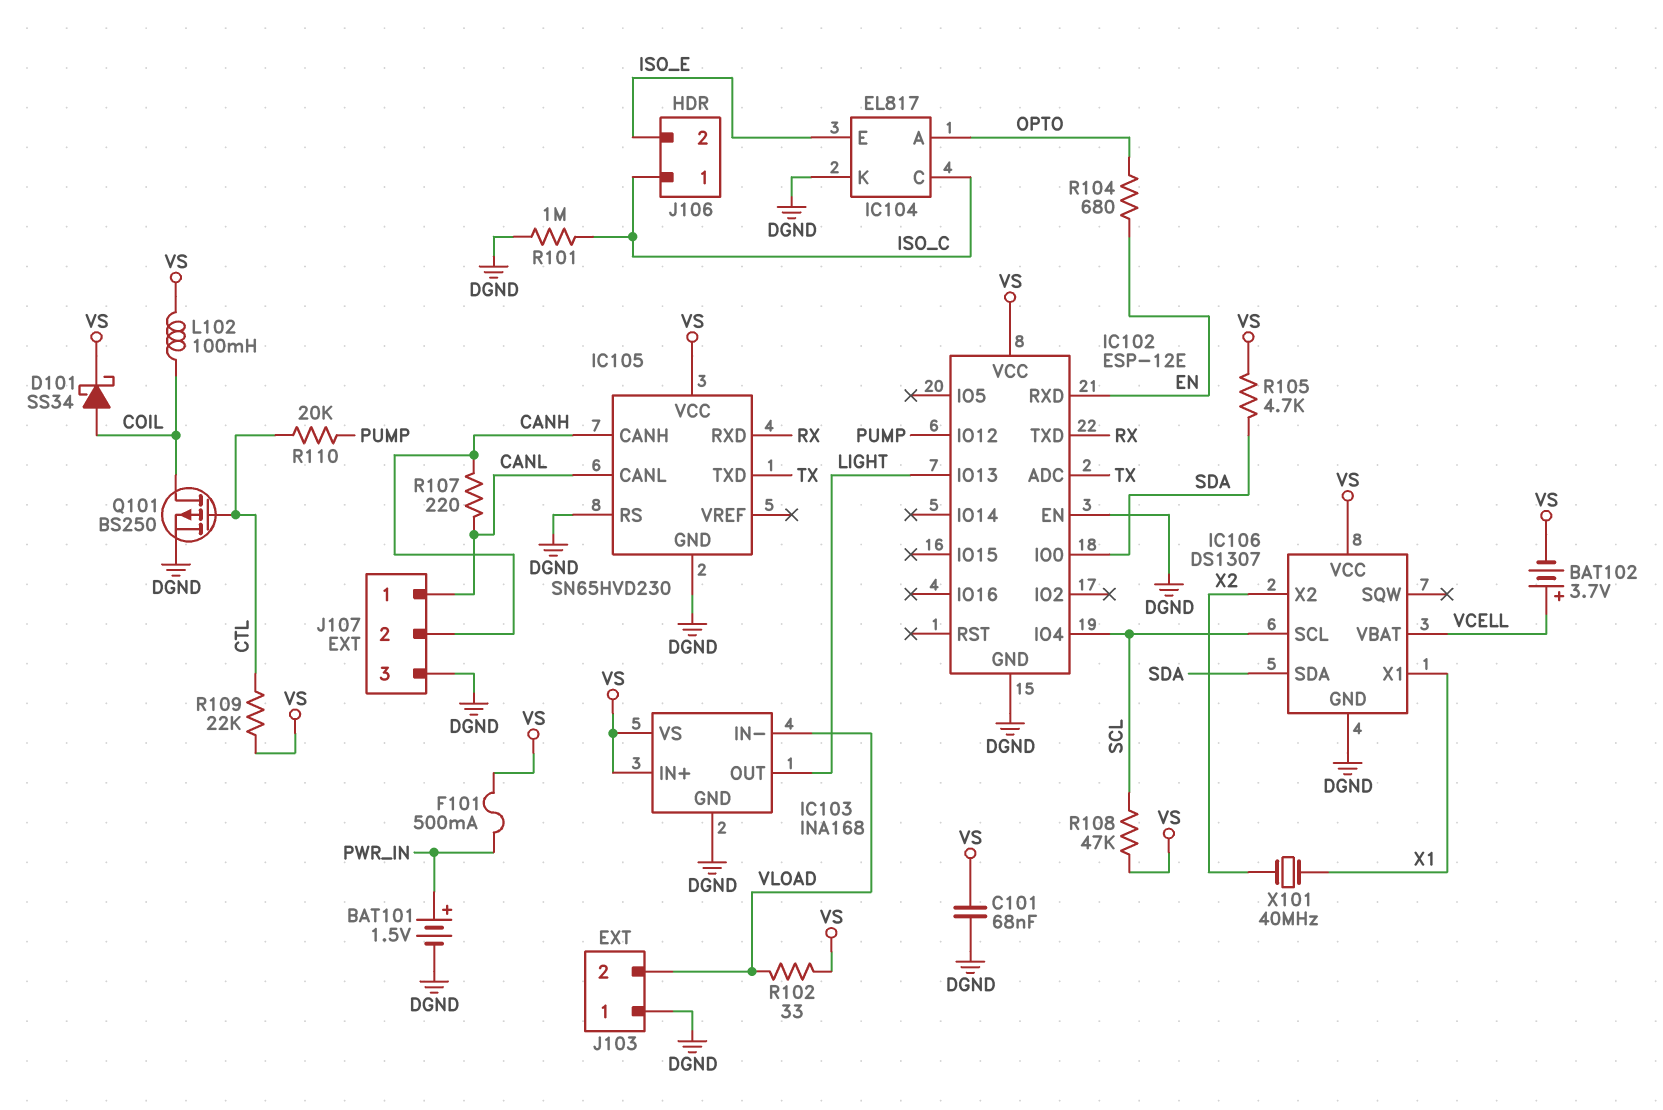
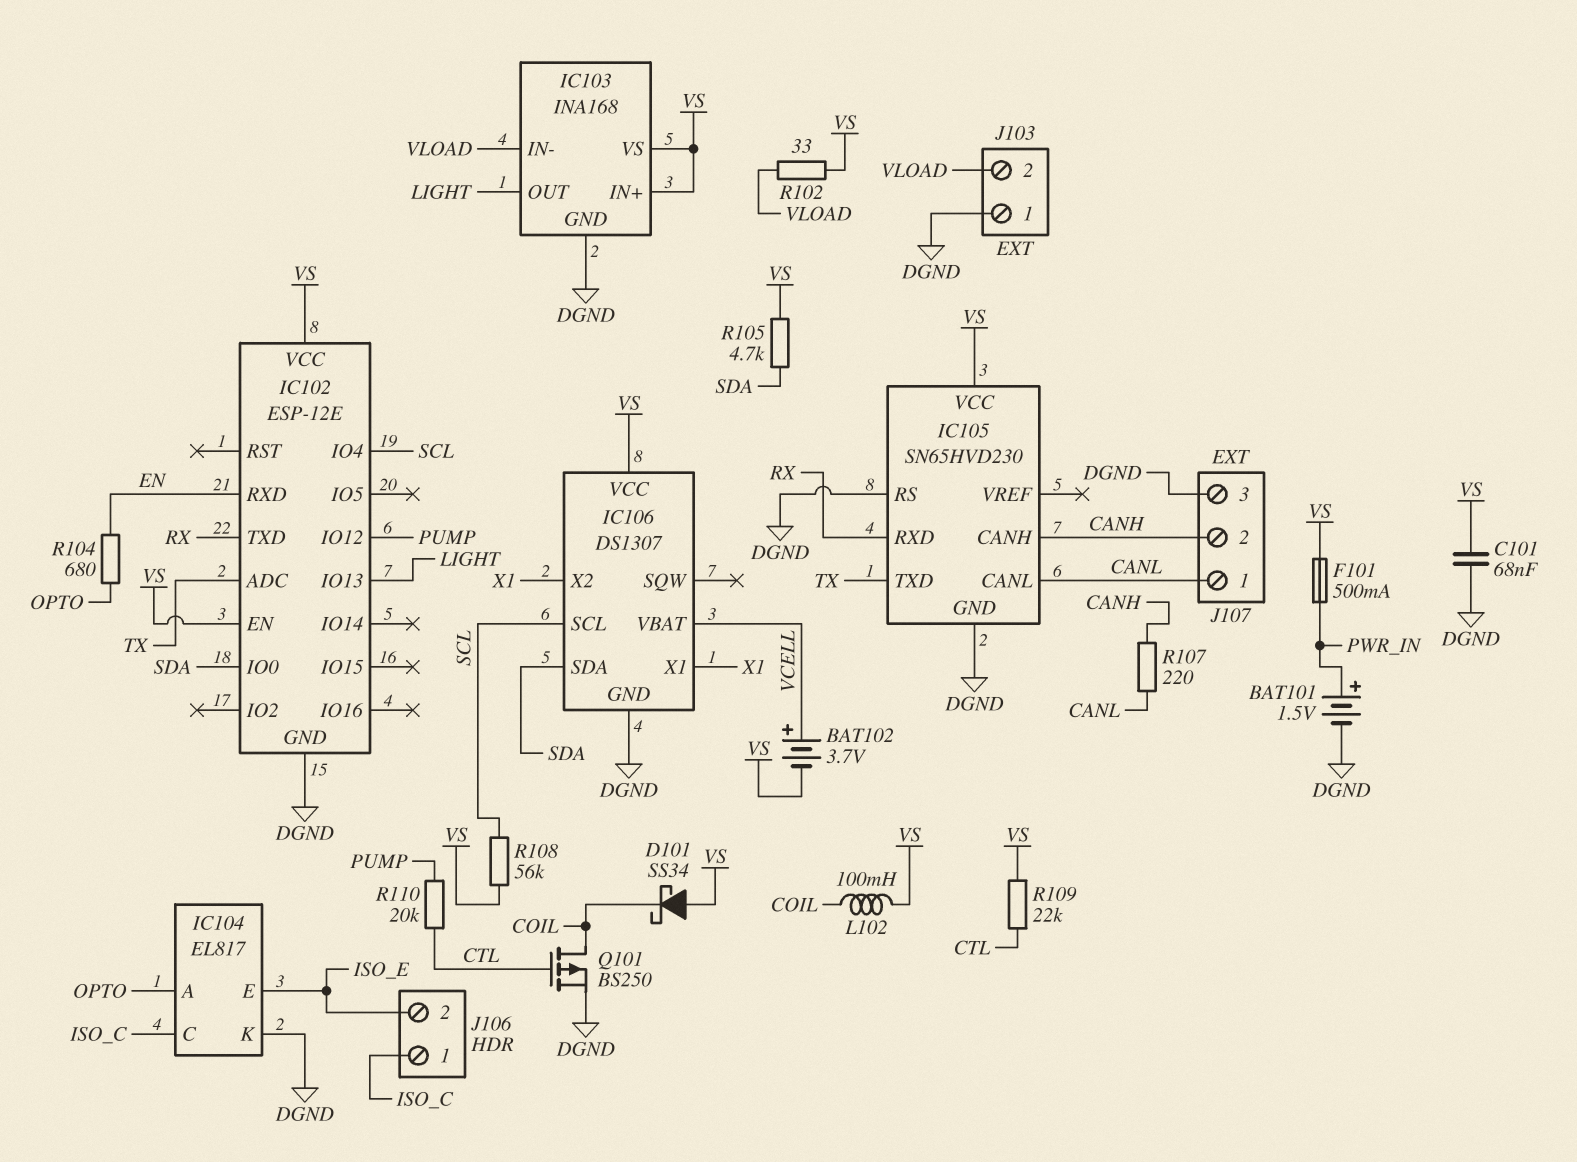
D101: schottky SS34 (A COIL, K VS) -> schottky SS34 (A VS, K COIL)
IC102 pin EN: DGND -> VS
IC106 pin X2: X2 -> X1
R101: 1M (DGND, ISO_C) -> none
R108: 47k (SCL, VS) -> 56k (SCL, VS)
X101: 40MHz (X1, X2) -> none

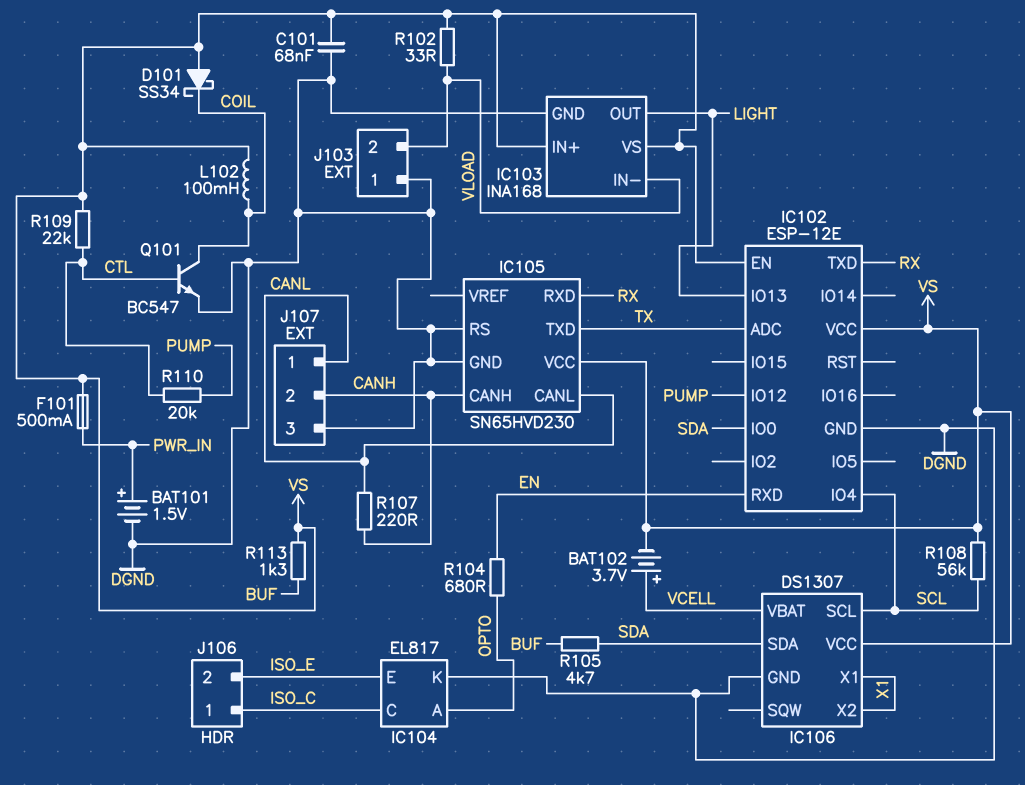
Q101: PMOS BS250 (G CTL, D COIL, S DGND) -> NPN BC547 (B CTL, C COIL, E DGND)
R105: 4.7k (SDA, VS) -> 4.7k (BUF, SDA)
R113: none -> 1.3k (BUF, VS)

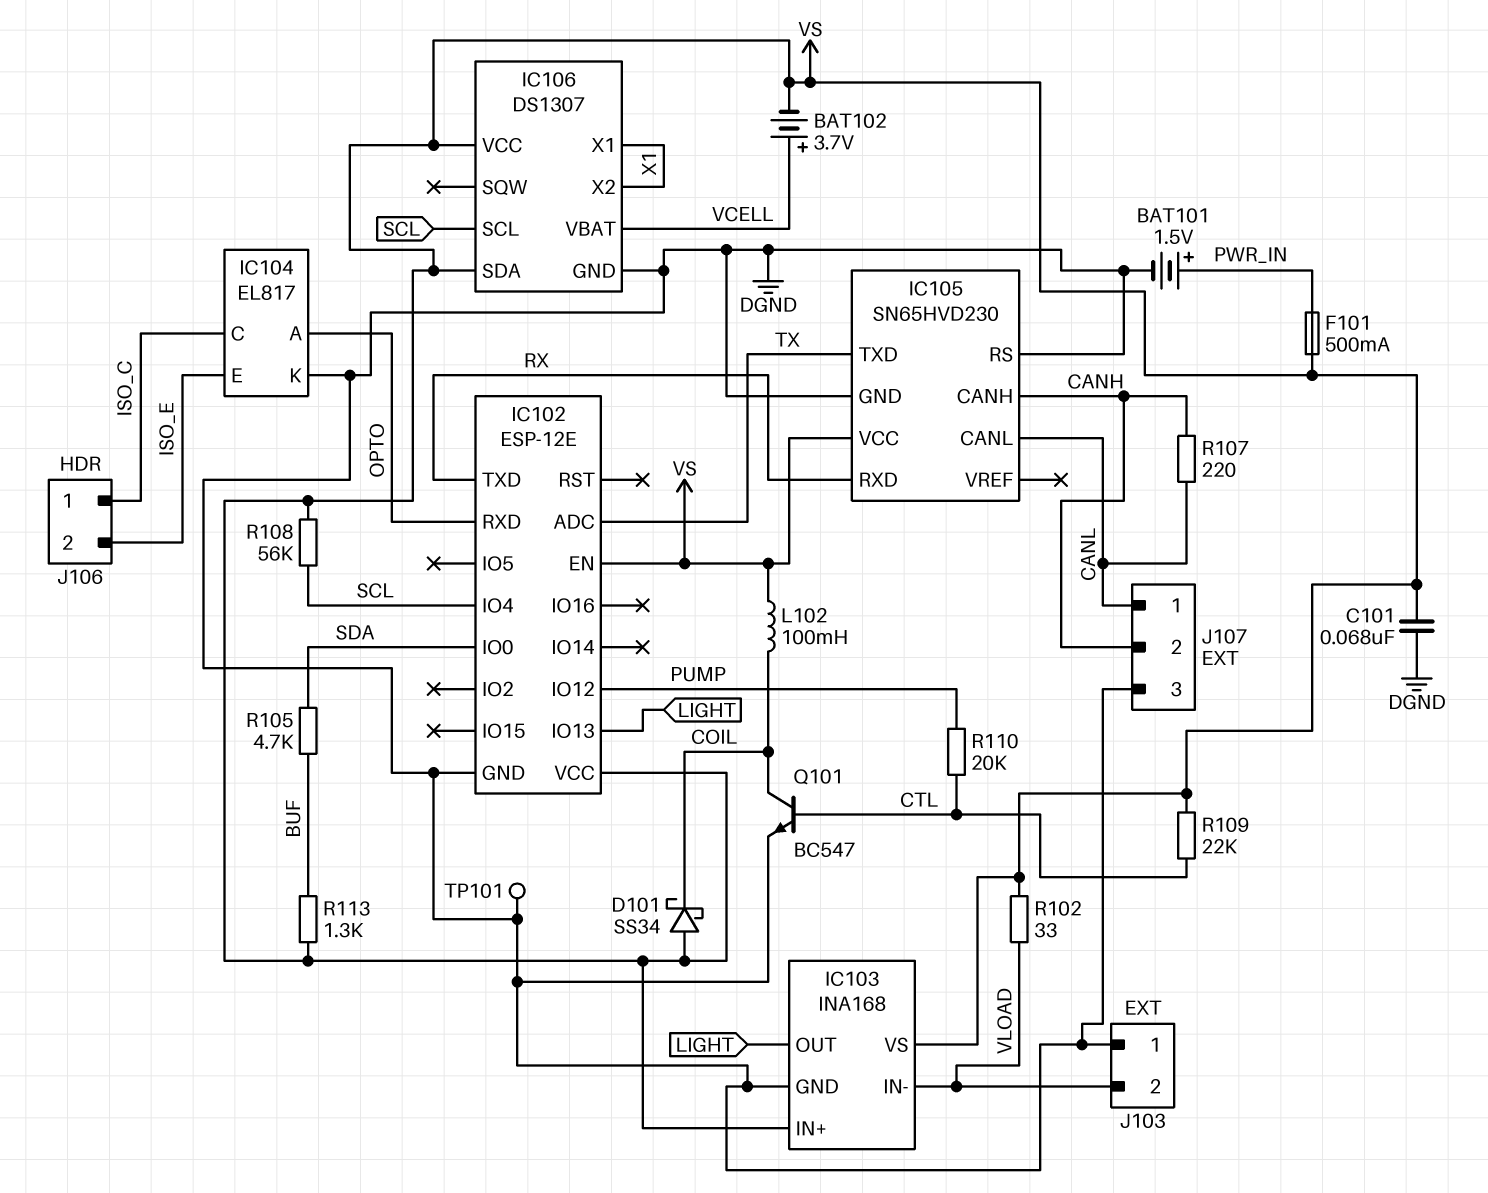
IC102 pin RXD: EN -> OPTO
IC106 pin SDA: SDA -> VS
R104: 680 (EN, OPTO) -> none
TP101: none -> test point (DGND)

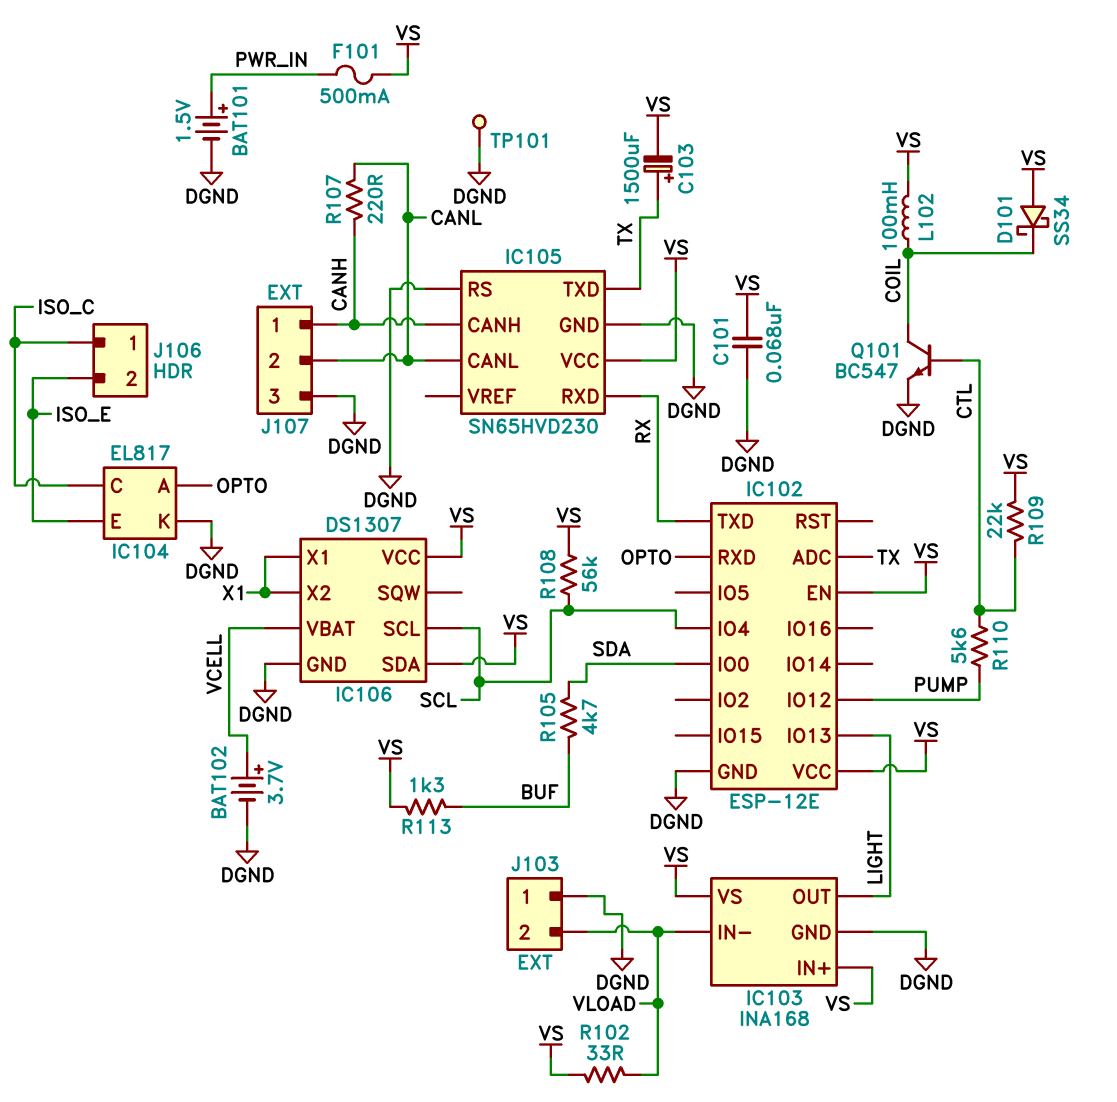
BAT102: 3.7V (plus VCELL, minus VS) -> 3.7V (plus VCELL, minus DGND)
C103: none -> 1500uF (plus TX, minus VS)
J107 pin 1: CANL -> CANH
J107 pin 2: CANH -> CANL
R110: 20k (CTL, PUMP) -> 5.6k (CTL, PUMP)

